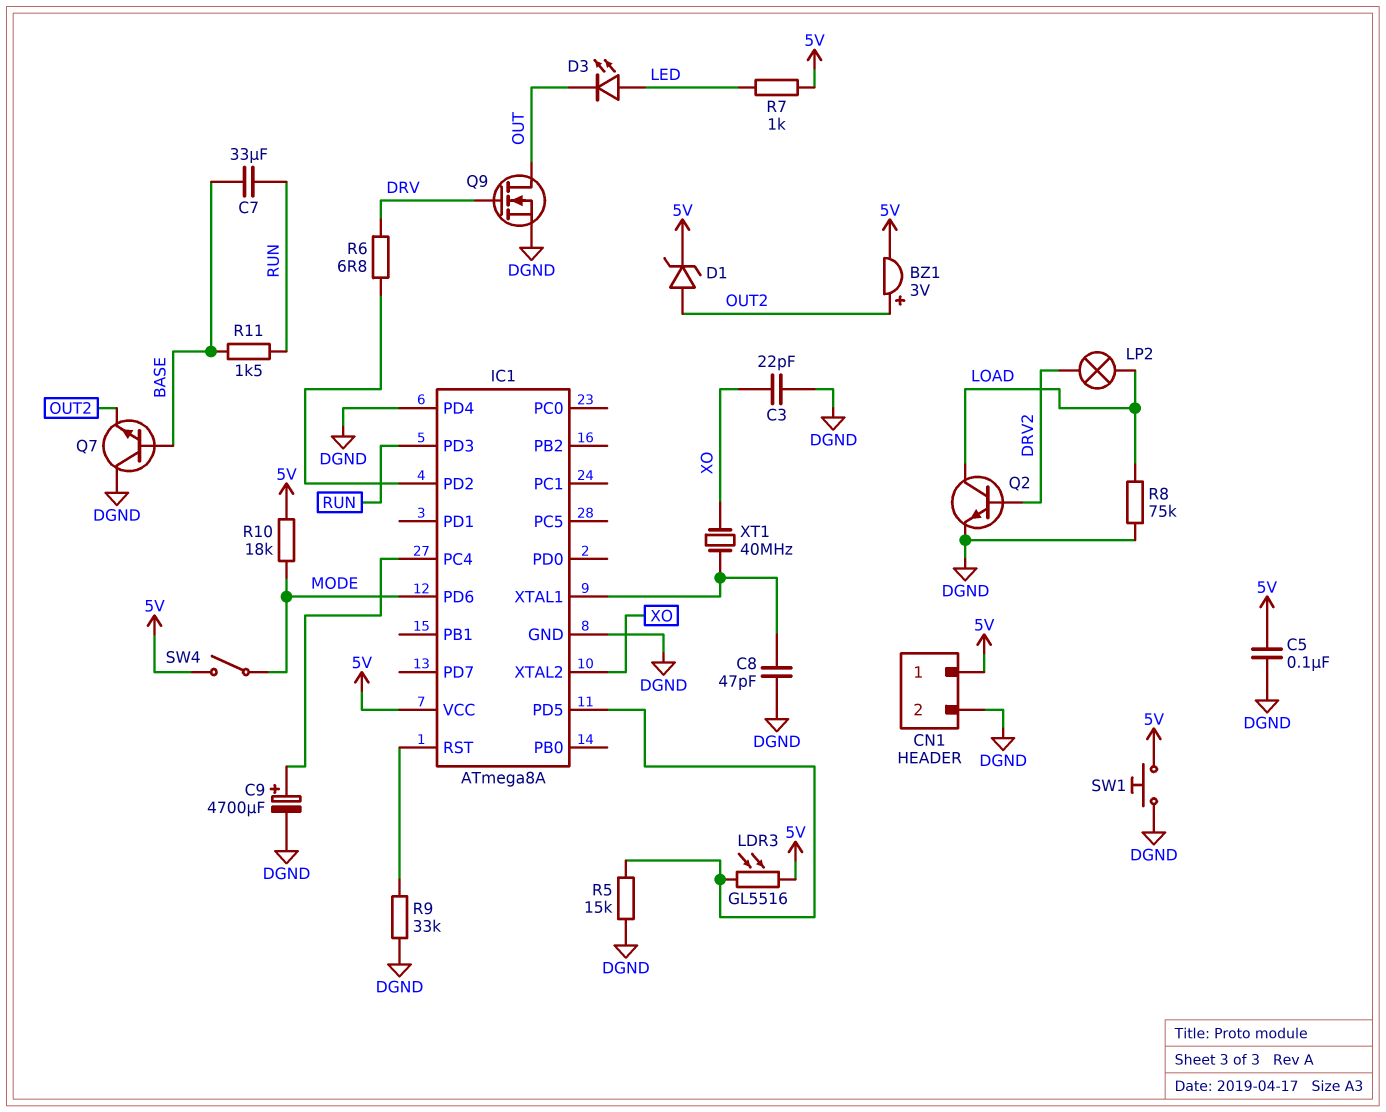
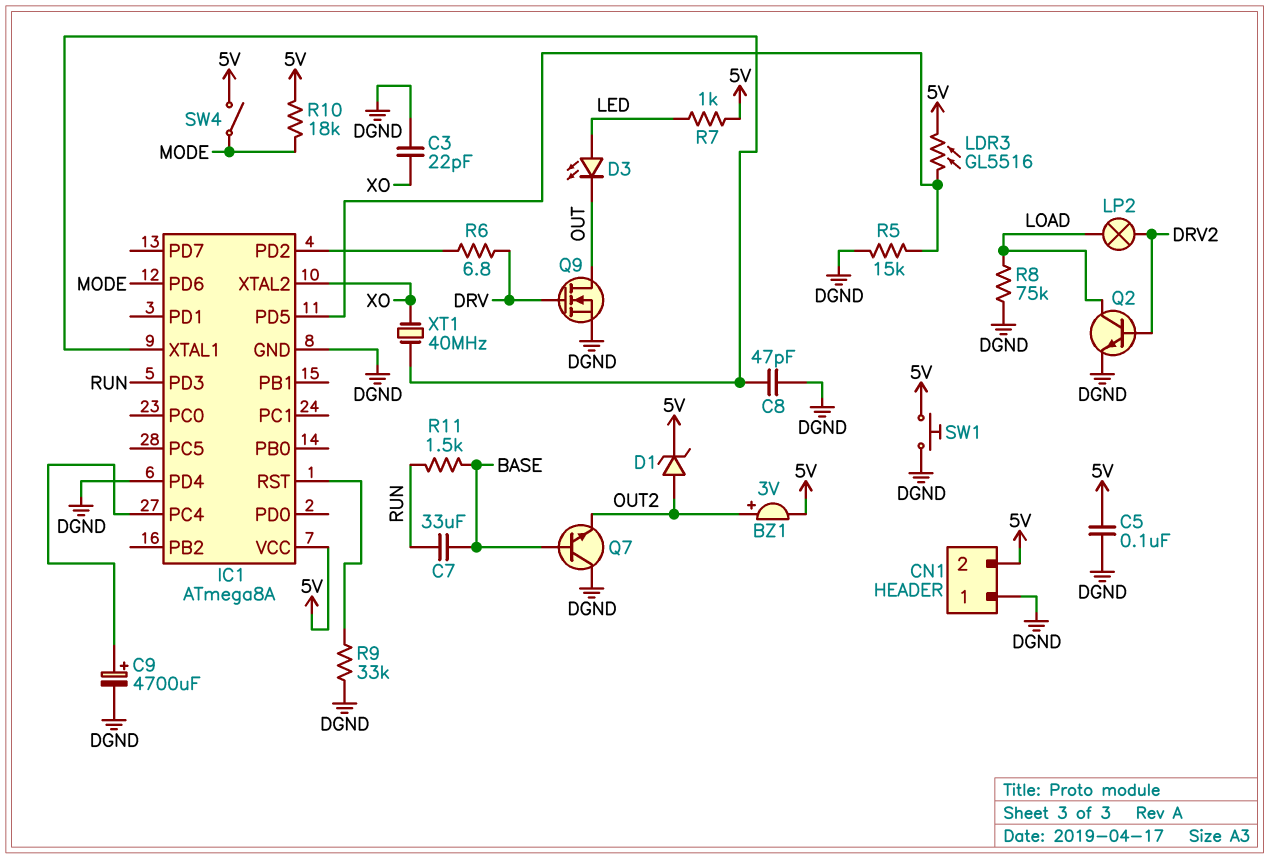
CN1 pin 1: 5V -> DGND
CN1 pin 2: DGND -> 5V

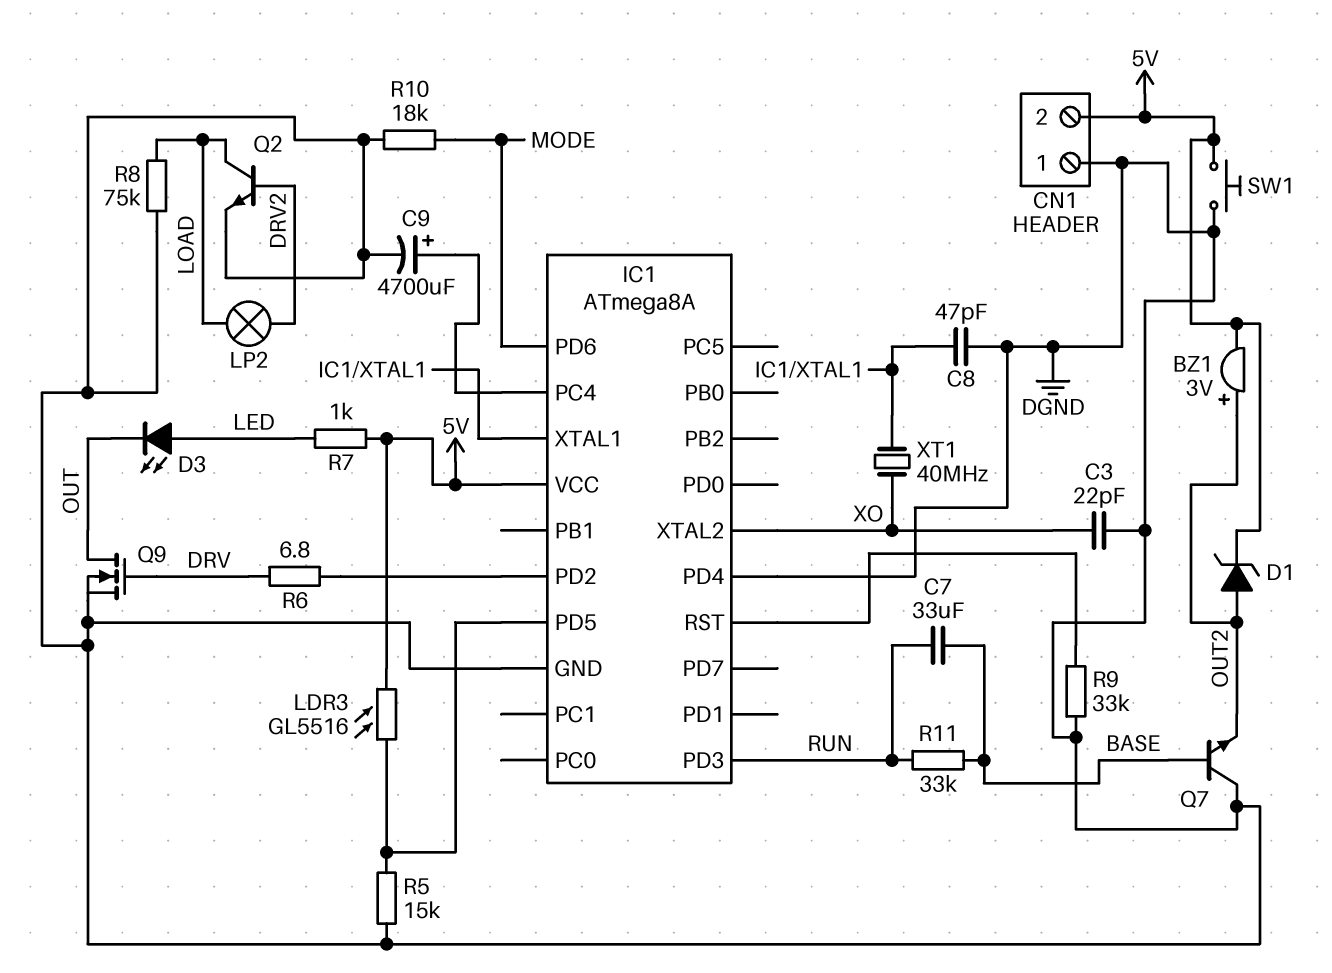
C5: 100nF (5V, DGND) -> none
R10: 18k (5V, MODE) -> 18k (DGND, MODE)
R11: 1.5k (BASE, RUN) -> 33k (BASE, RUN)
SW4: switch (5V, MODE) -> none

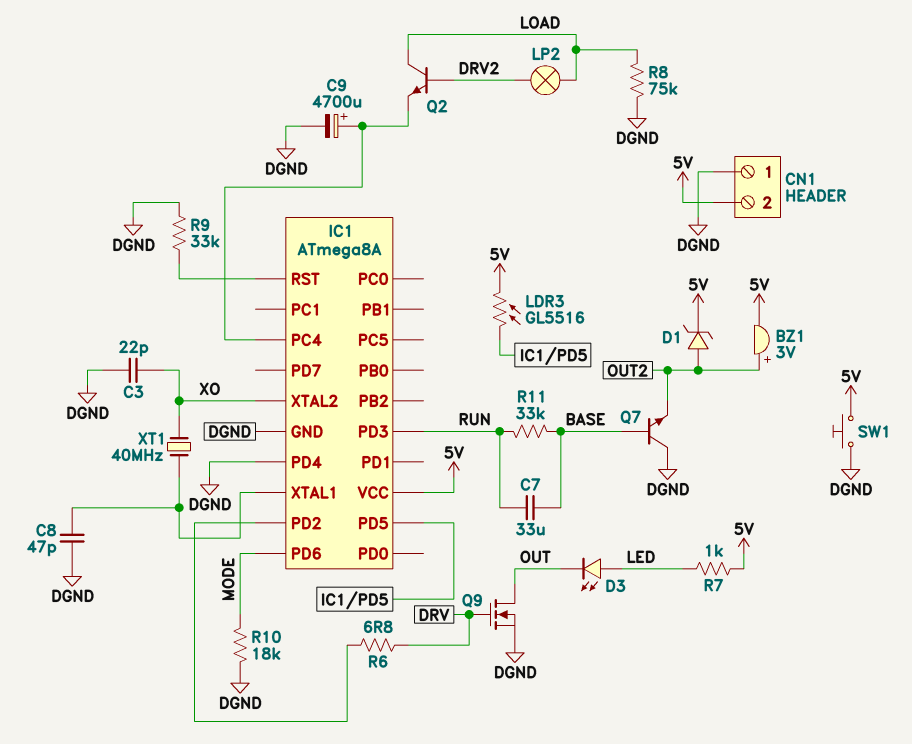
Q2: NPN (B DRV2, C LOAD, E DGND) -> NPN (B DRV2, C LOAD, E IC1/PC4)
R5: 15k (DGND, IC1/PD5) -> none

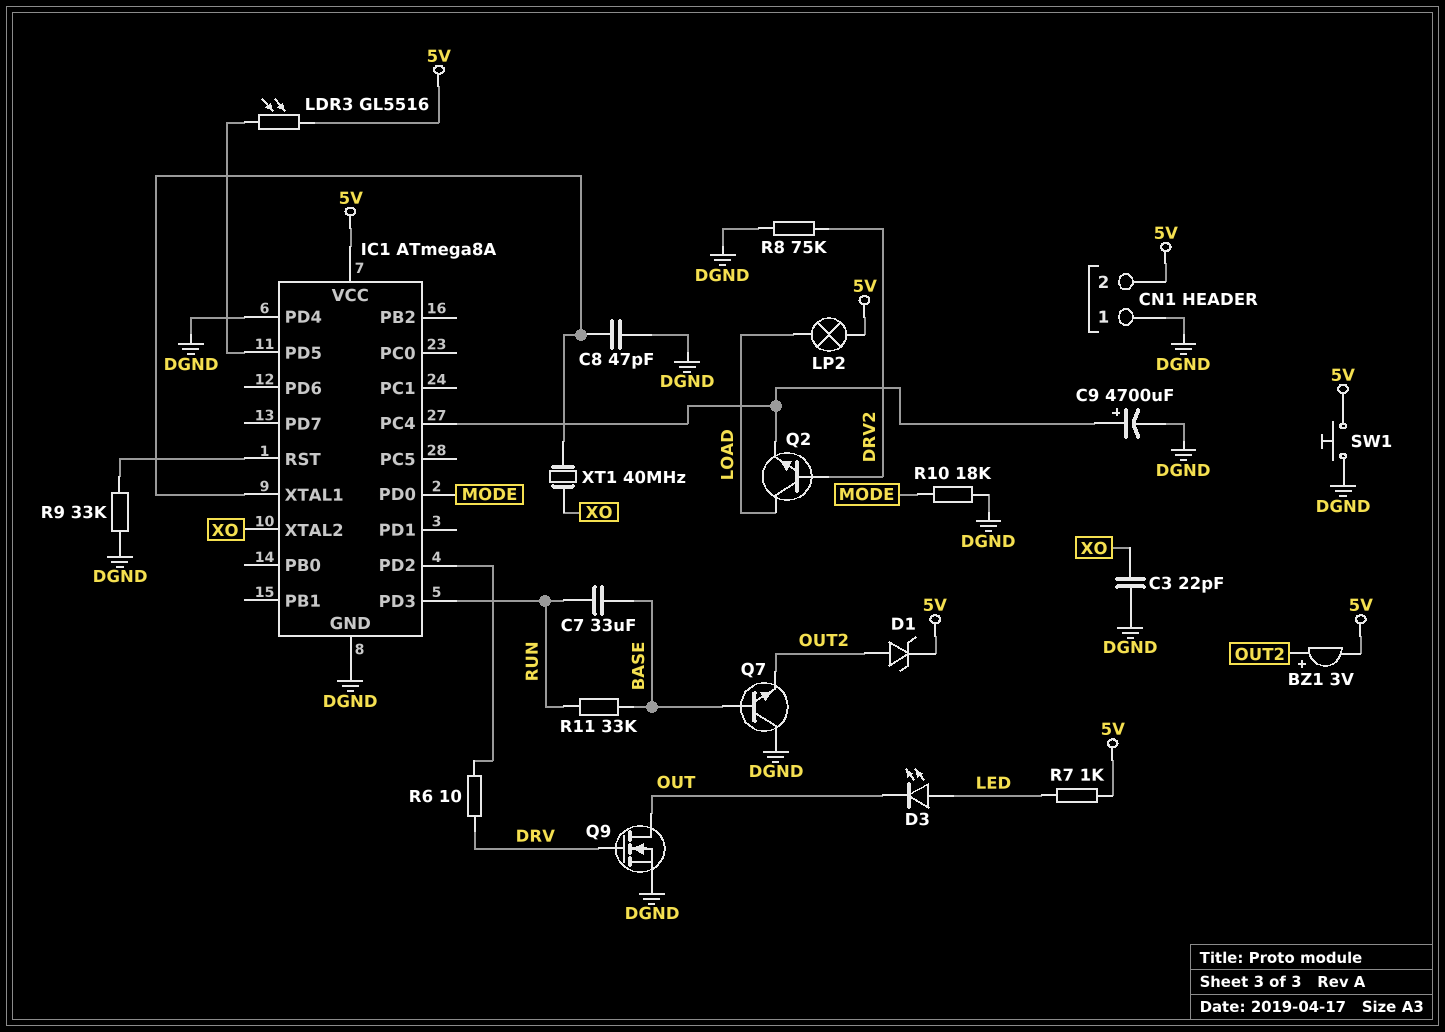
IC1 pin PD0: none -> MODE
IC1 pin PD6: MODE -> none
LP2: lamp (DRV2, LOAD) -> lamp (5V, LOAD)
R6: 6.8 (DRV, IC1/PD2) -> 10 (DRV, IC1/PD2)
R8: 75k (DGND, LOAD) -> 75k (DGND, DRV2)

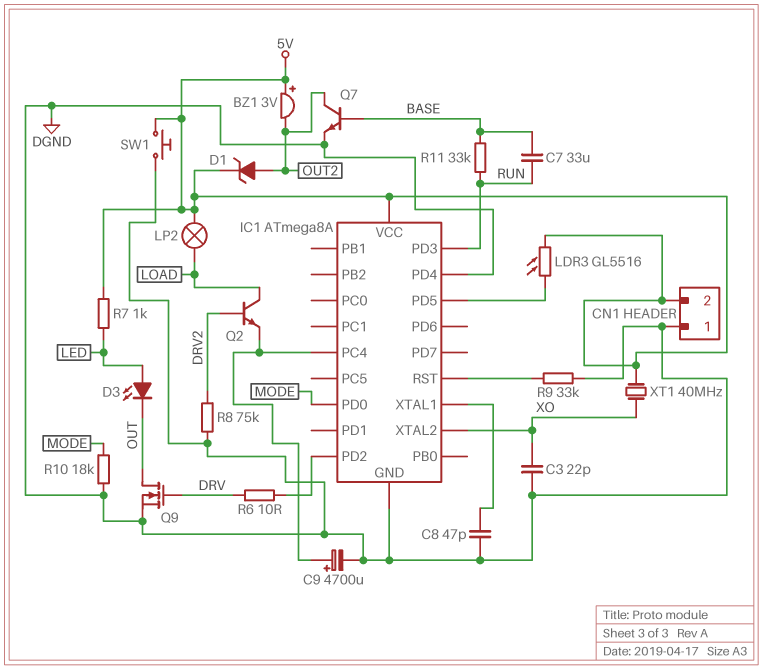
BZ1: buzzer 3V (plus OUT2, minus 5V) -> buzzer 3V (plus 5V, minus OUT2)
Q7: NPN (B BASE, C DGND, E OUT2) -> NPN (B BASE, C OUT2, E DGND)
XT1: 40MHz (IC1/XTAL1, XO) -> 40MHz (5V, XO)

